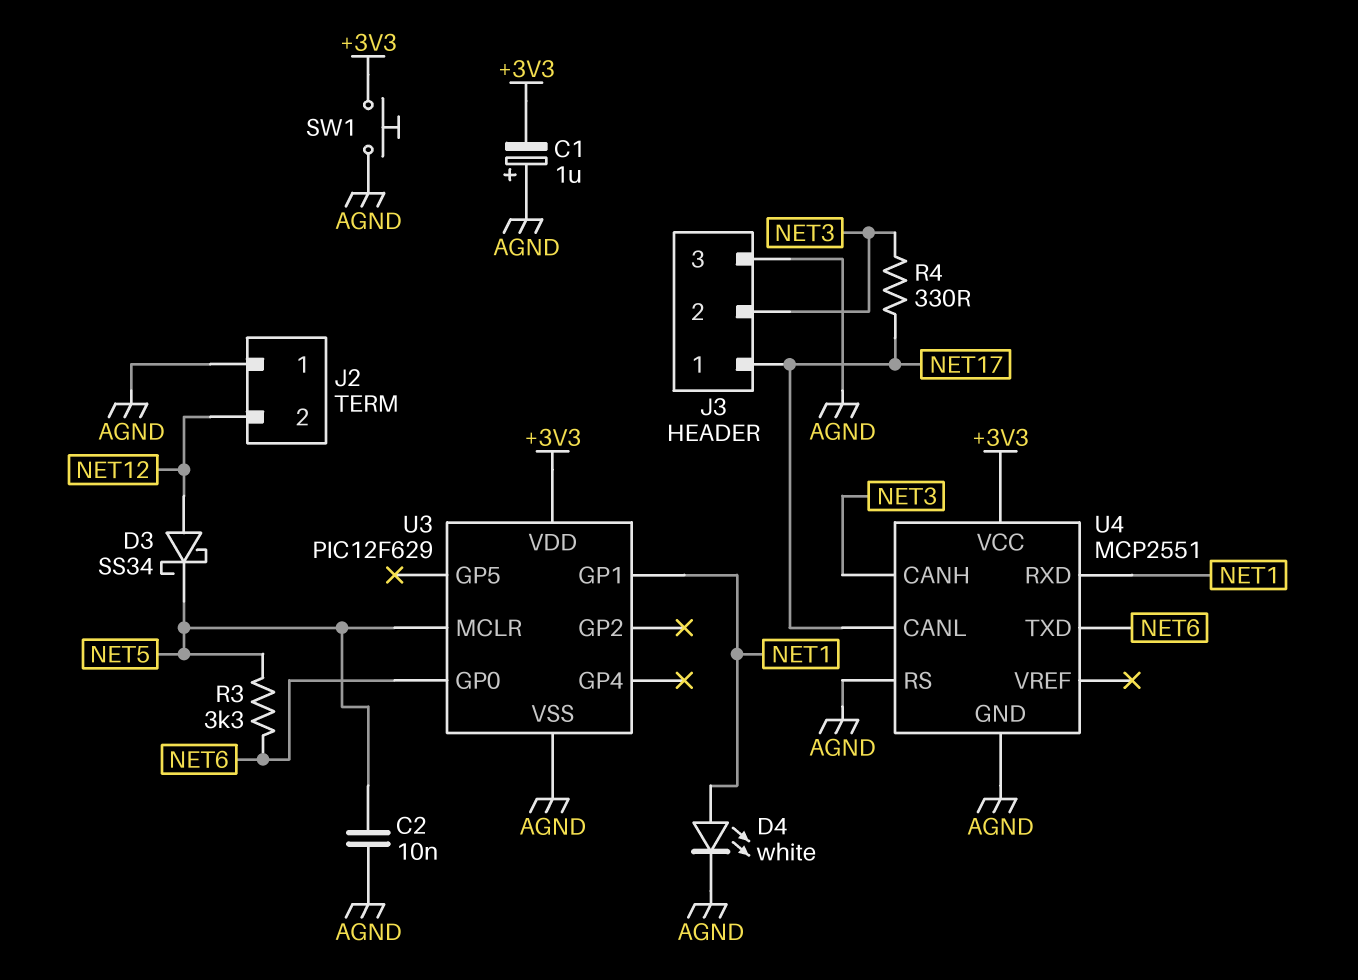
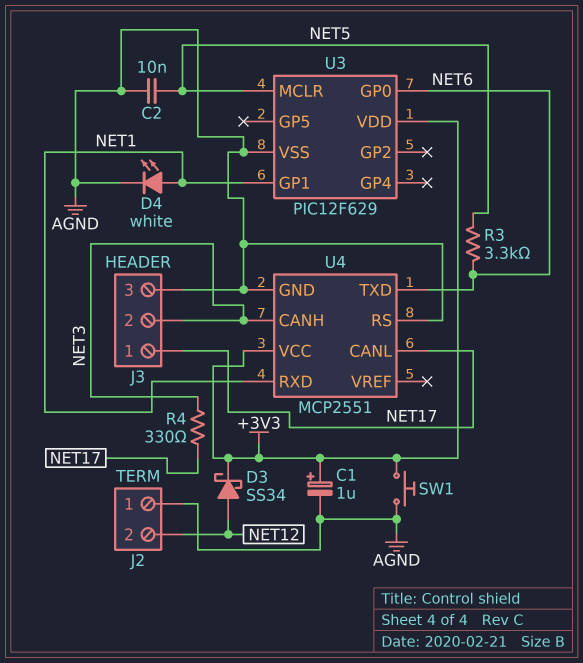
C1: 1uF (plus AGND, minus +3V3) -> 1uF (plus +3V3, minus AGND)
D3: schottky SS34 (A NET12, K NET5) -> schottky SS34 (A NET12, K +3V3)

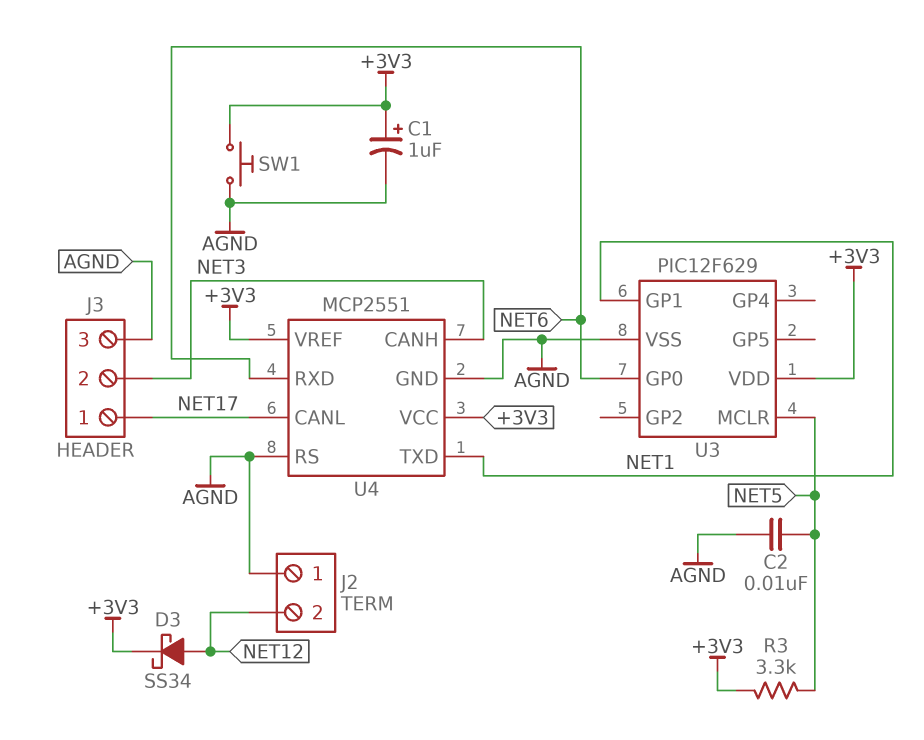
D4: LED white (A NET1, K AGND) -> none
R3: 3.3k (NET5, NET6) -> 3.3k (+3V3, NET5)
R4: 330 (NET3, NET17) -> none
U4 pin RXD: NET1 -> NET6
U4 pin TXD: NET6 -> NET1
U4 pin VREF: none -> +3V3

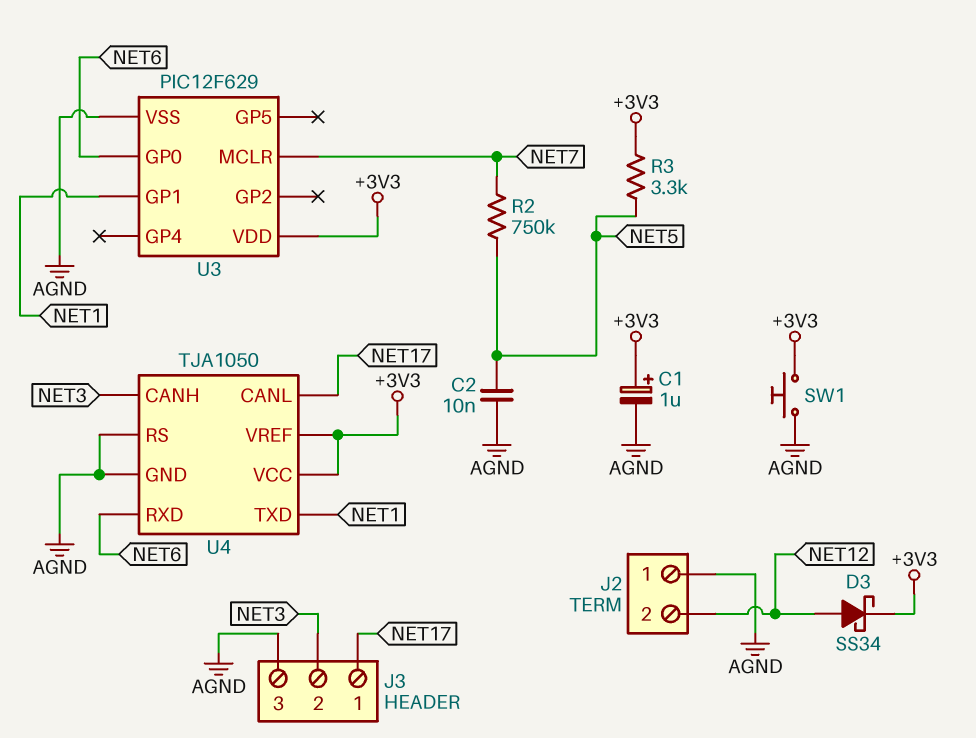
R2: none -> 750k (NET5, NET7)
U3 pin MCLR: NET5 -> NET7
U4: MCP2551 -> TJA1050

